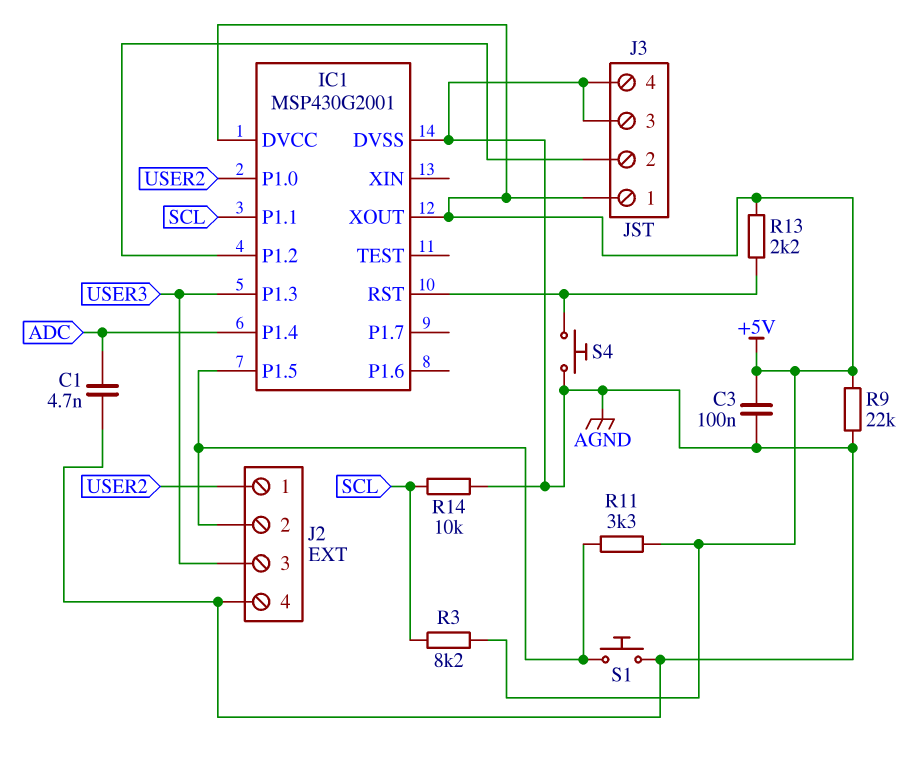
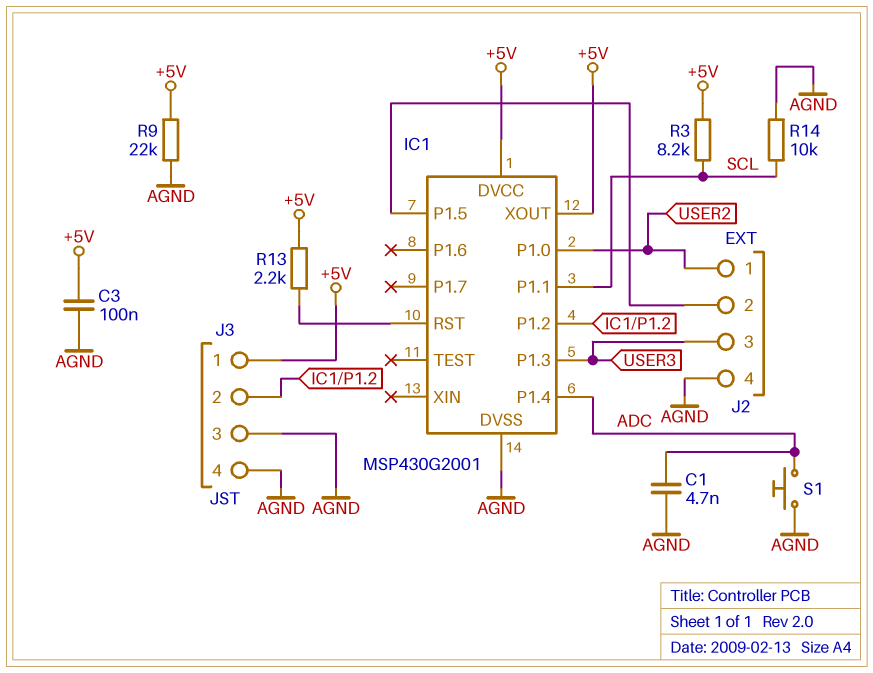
R11: 3.3k (+5V, IC1/P1.5) -> none
S1: button (AGND, IC1/P1.5) -> button (ADC, AGND)
S4: button (AGND, IC1/RST) -> none

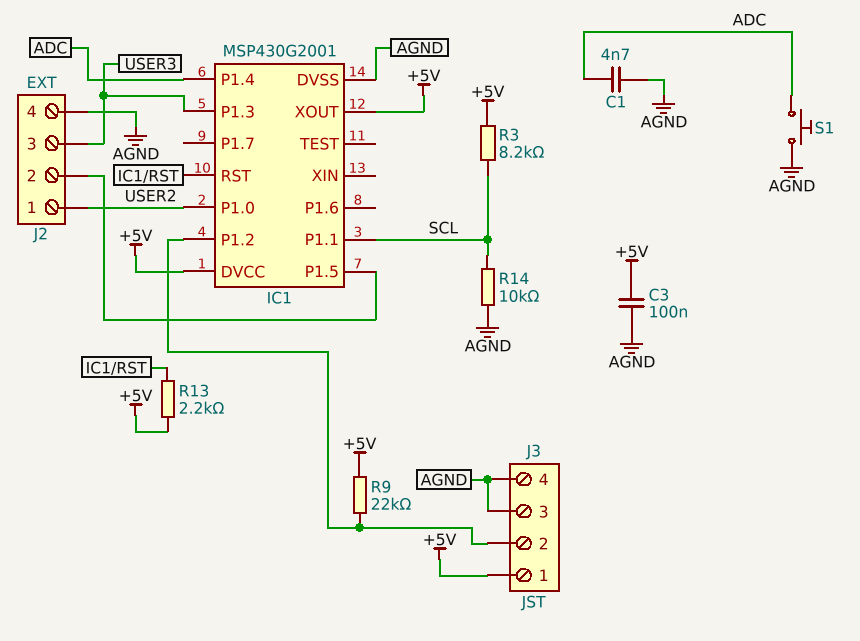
R9: 22k (+5V, AGND) -> 22k (+5V, IC1/P1.2)

